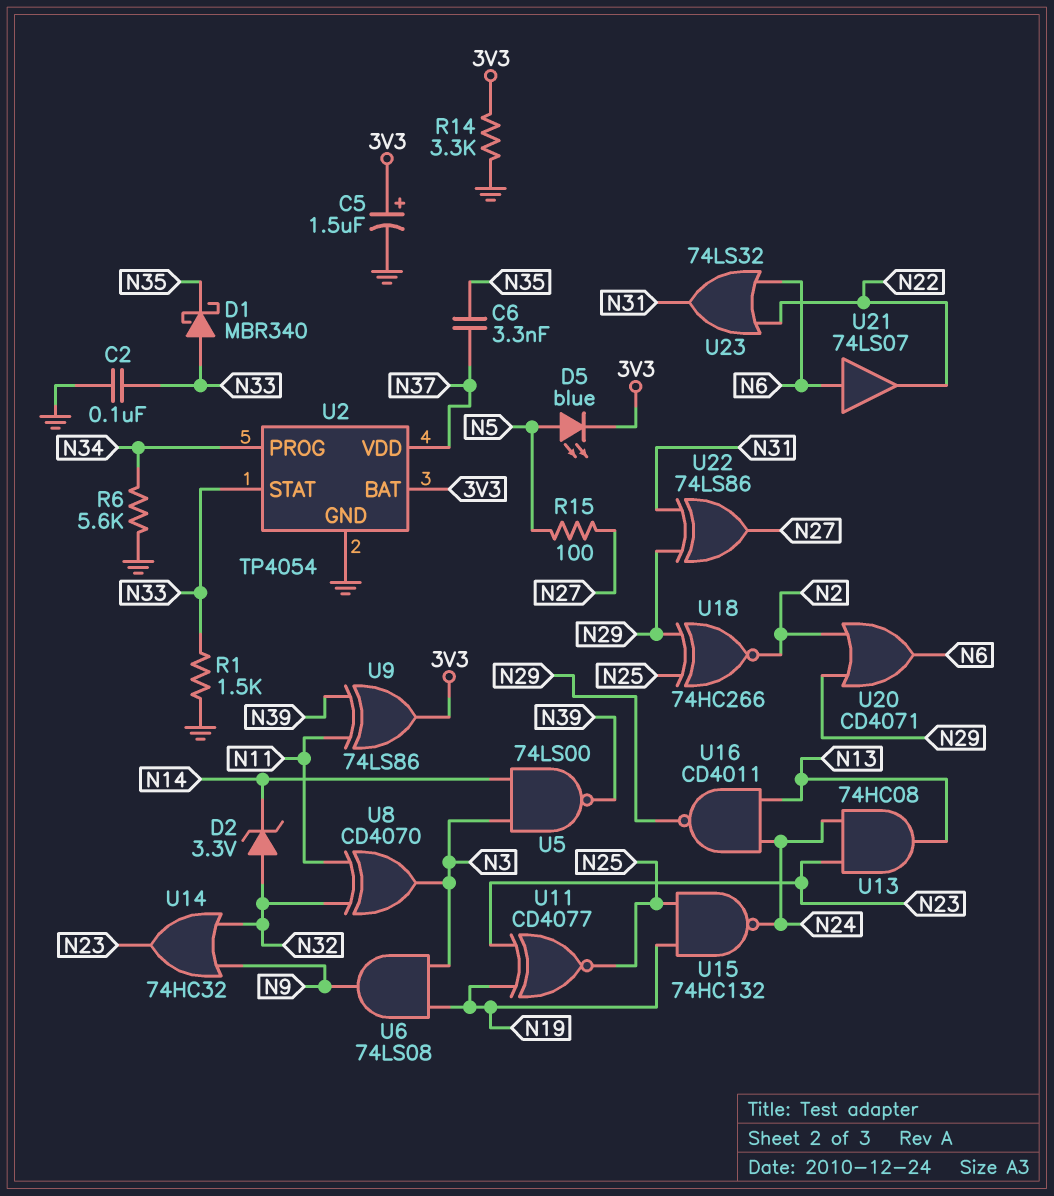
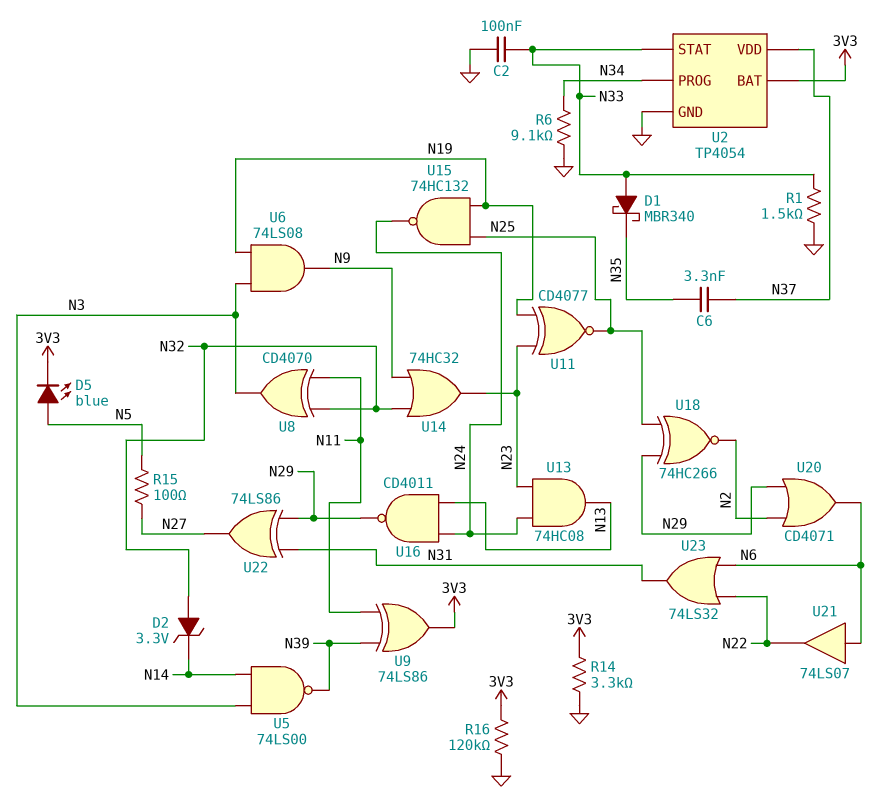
C5: 1.5uF (plus 3V3, minus GND) -> none
R6: 5.6k (GND, N34) -> 9.1k (GND, N34)
R16: none -> 120k (3V3, GND)

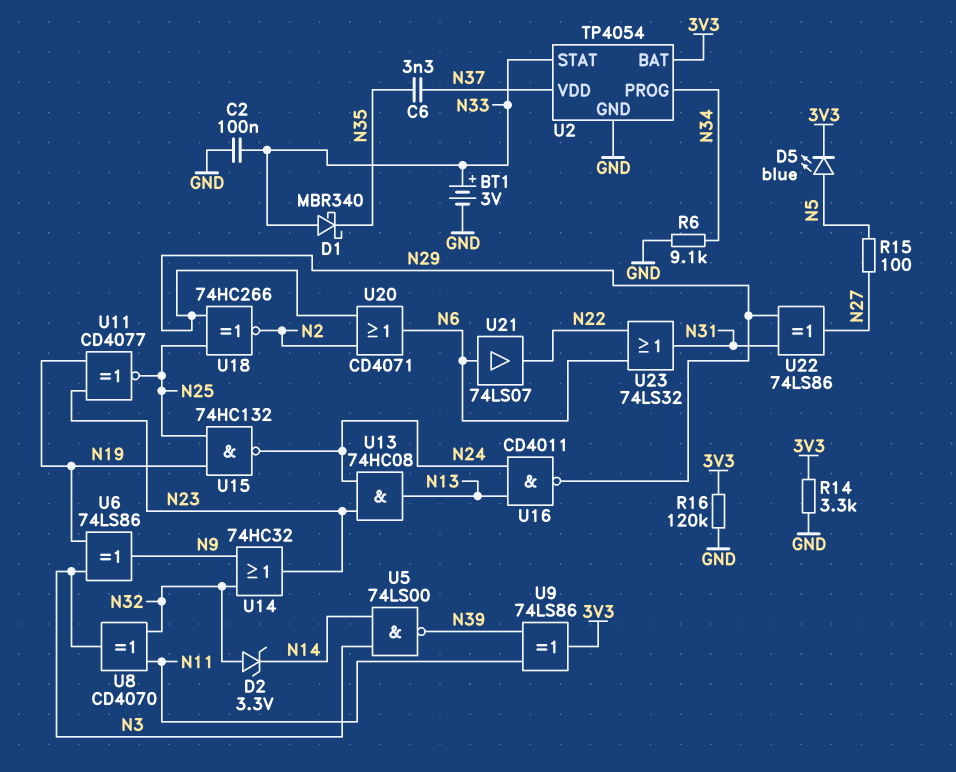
BT1: none -> 3V (plus N33, minus GND)
R1: 1.5k (GND, N33) -> none
U6: AND 74LS08 (in N3, in N19, out N9) -> XOR 74LS86 (in N3, in N19, out N9)

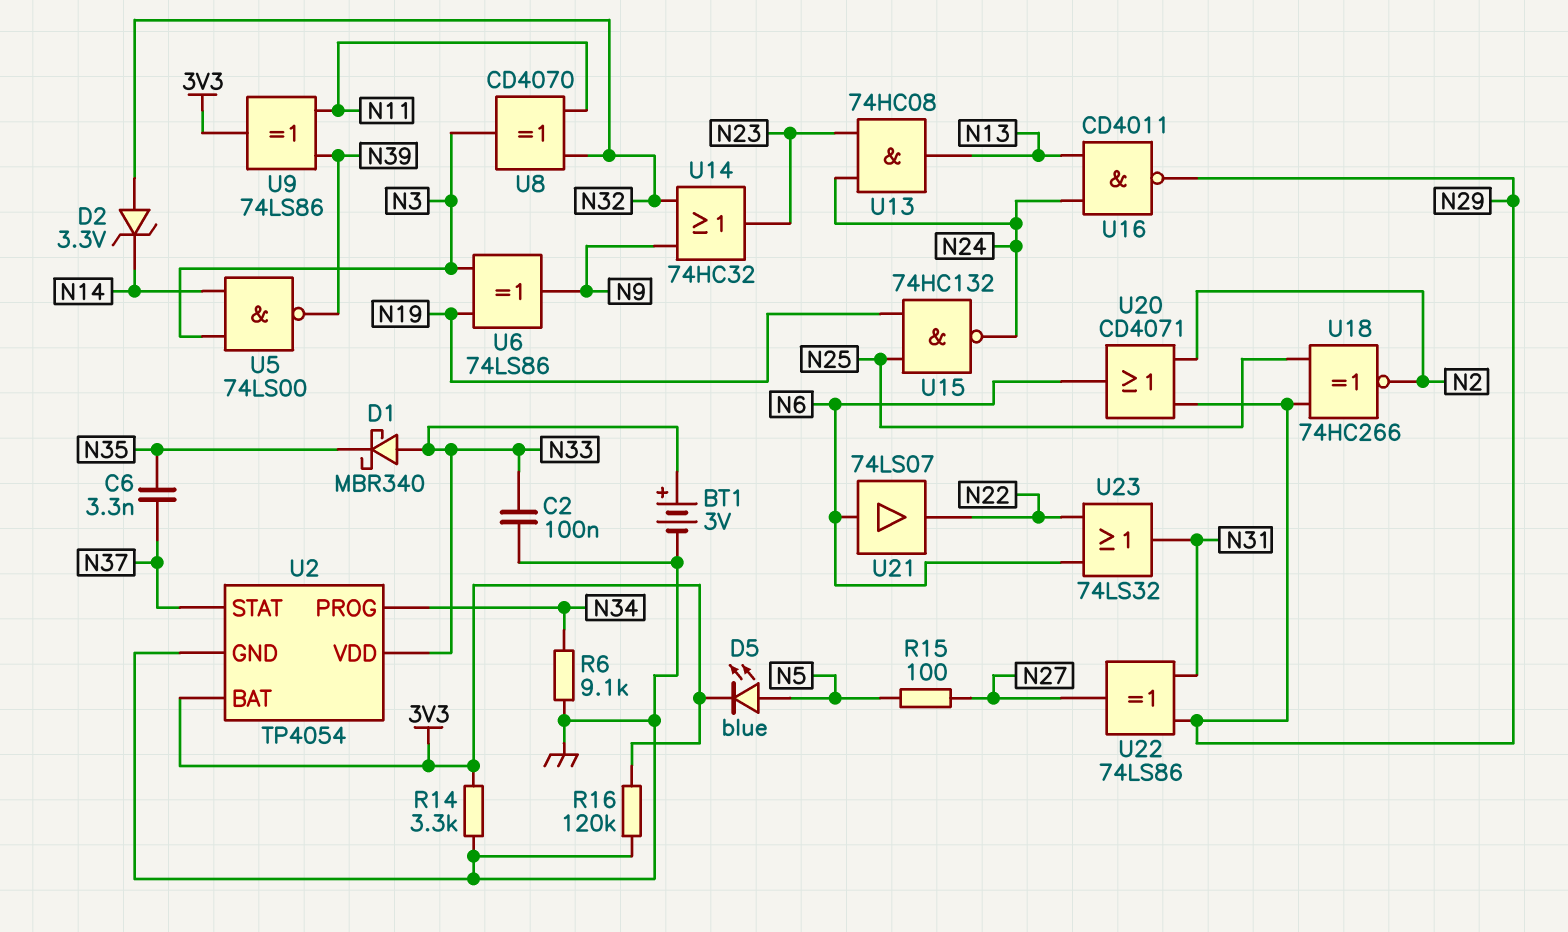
U2 pin STAT: N33 -> N37
U2 pin VDD: N37 -> N33
U11: XNOR CD4077 (in N19, in N23, out N25) -> none

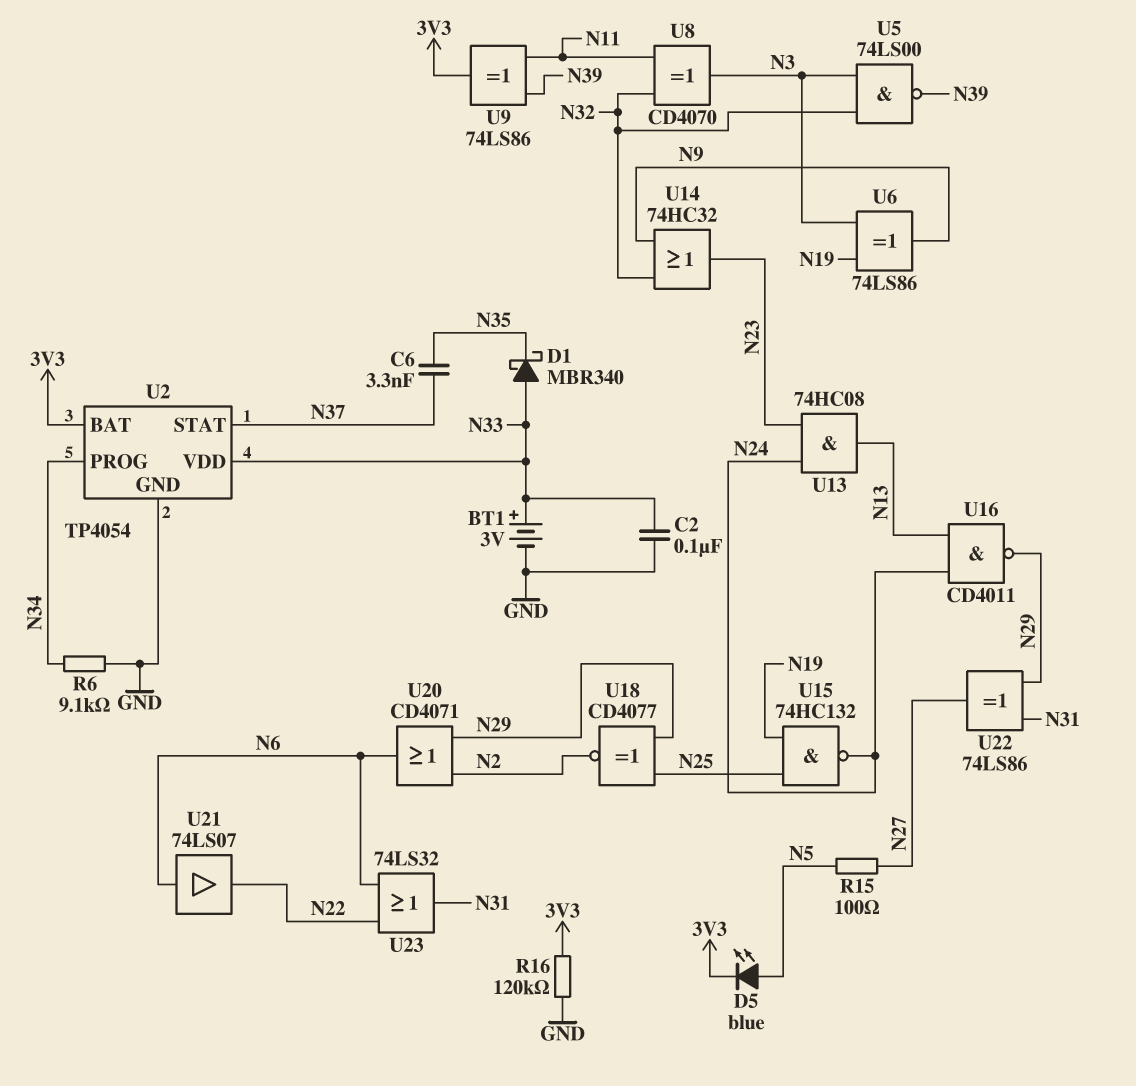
D2: zener 3.3V (A N32, K N14) -> none
R14: 3.3k (3V3, GND) -> none
U5: NAND 74LS00 (in N3, in N14, out N39) -> NAND 74LS00 (in N3, in N32, out N39)
U18: XNOR 74HC266 (in N25, in N29, out N2) -> XNOR CD4077 (in N25, in N29, out N2)

